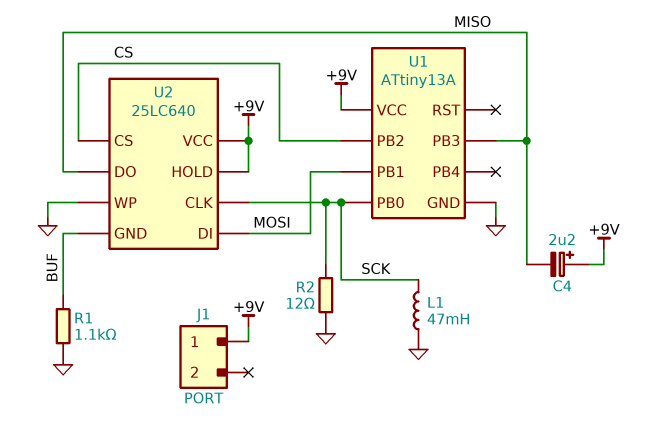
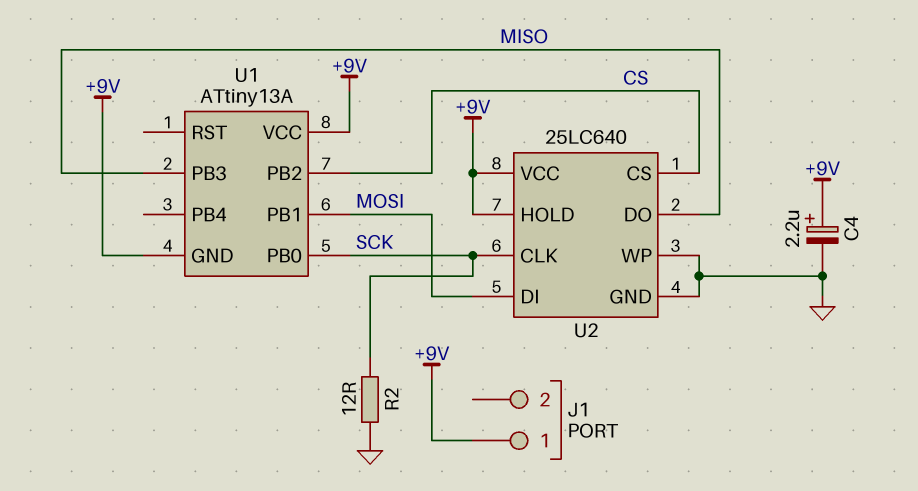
C4: 2.2uF (plus +9V, minus MISO) -> 2.2uF (plus +9V, minus GND)
L1: 47mH (GND, SCK) -> none
R1: 1.1k (BUF, GND) -> none
U1 pin GND: GND -> +9V
U2 pin GND: BUF -> GND

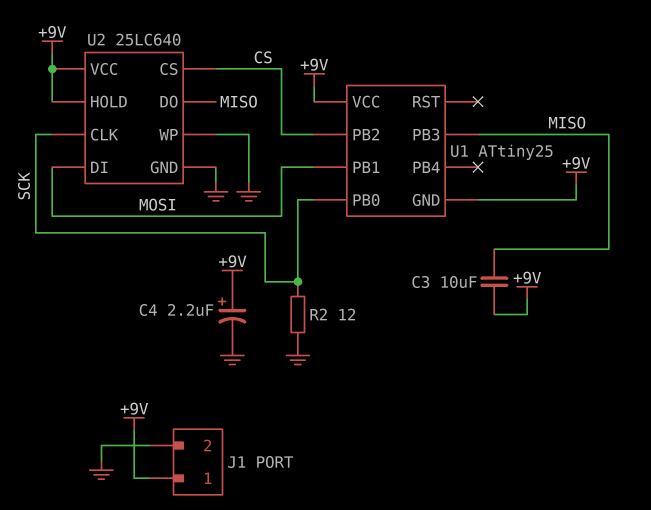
C3: none -> 10uF (+9V, MISO)
J1 pin 2: none -> GND
U1: ATtiny13A -> ATtiny25

